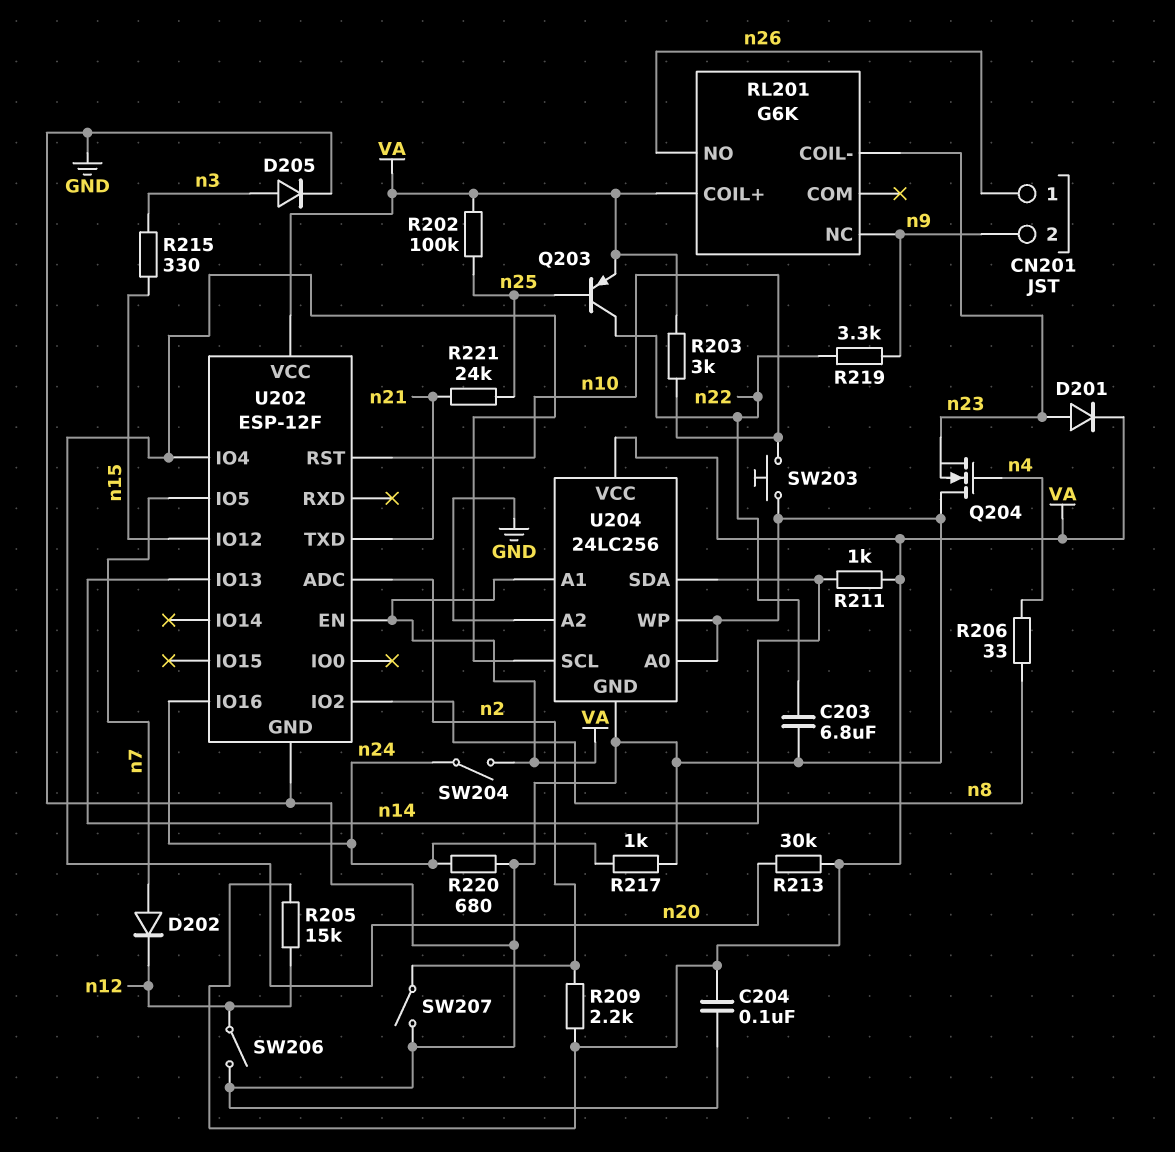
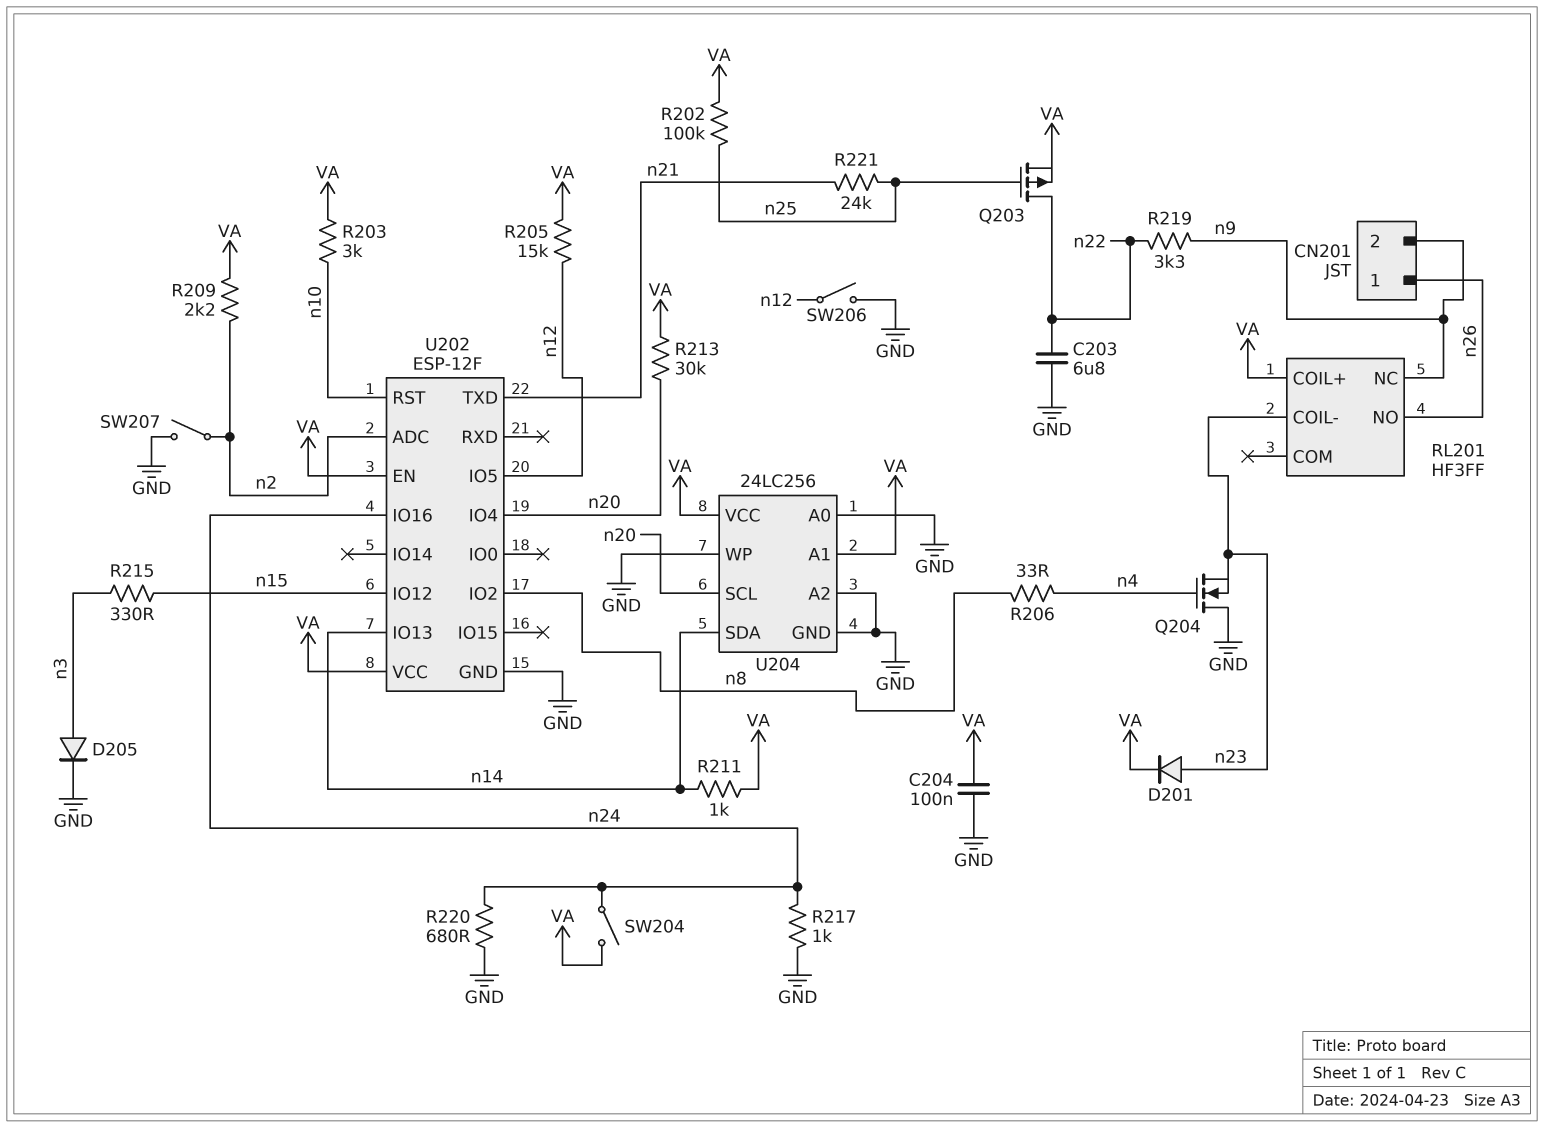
D202: diode (A n7, K n12) -> none
Q203: PNP (B n25, C n22, E VA) -> PMOS (G n25, D n22, S VA)
RL201: G6K -> HF3FF
SW203: button (GND, n10) -> none
U202 pin IO5: n7 -> n12

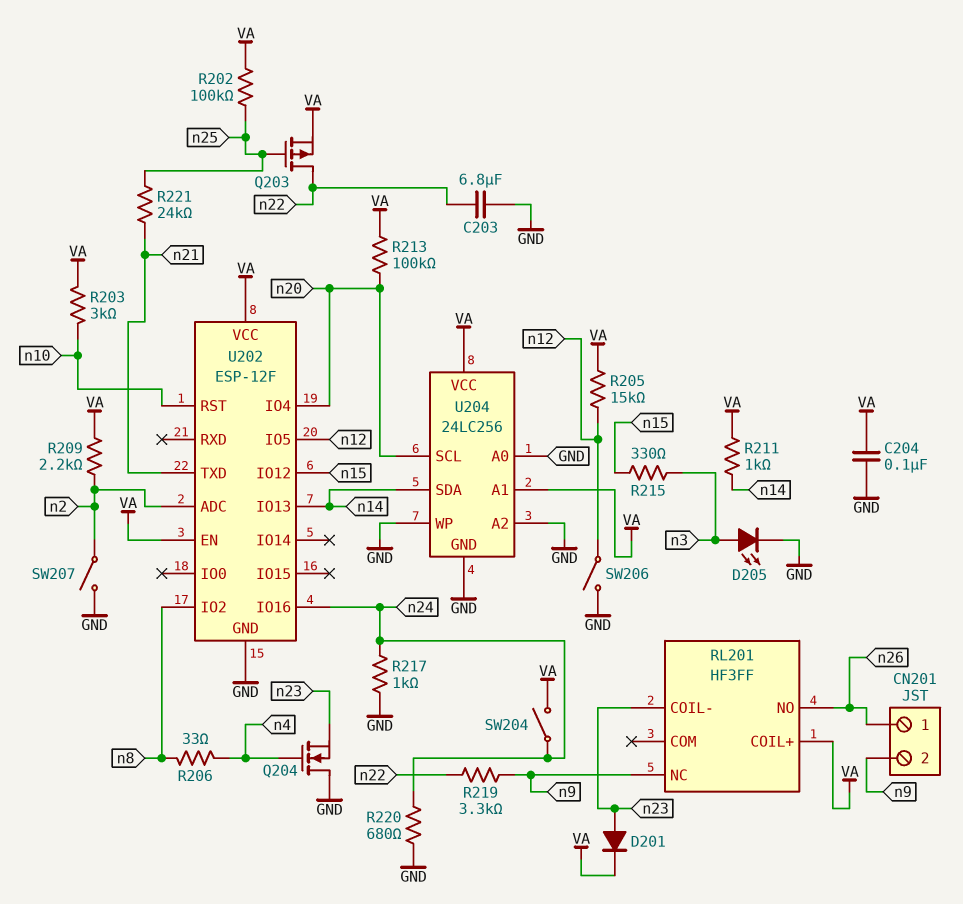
D205: diode (A n3, K GND) -> LED (A n3, K GND)
R213: 30k (VA, n20) -> 100k (VA, n20)

